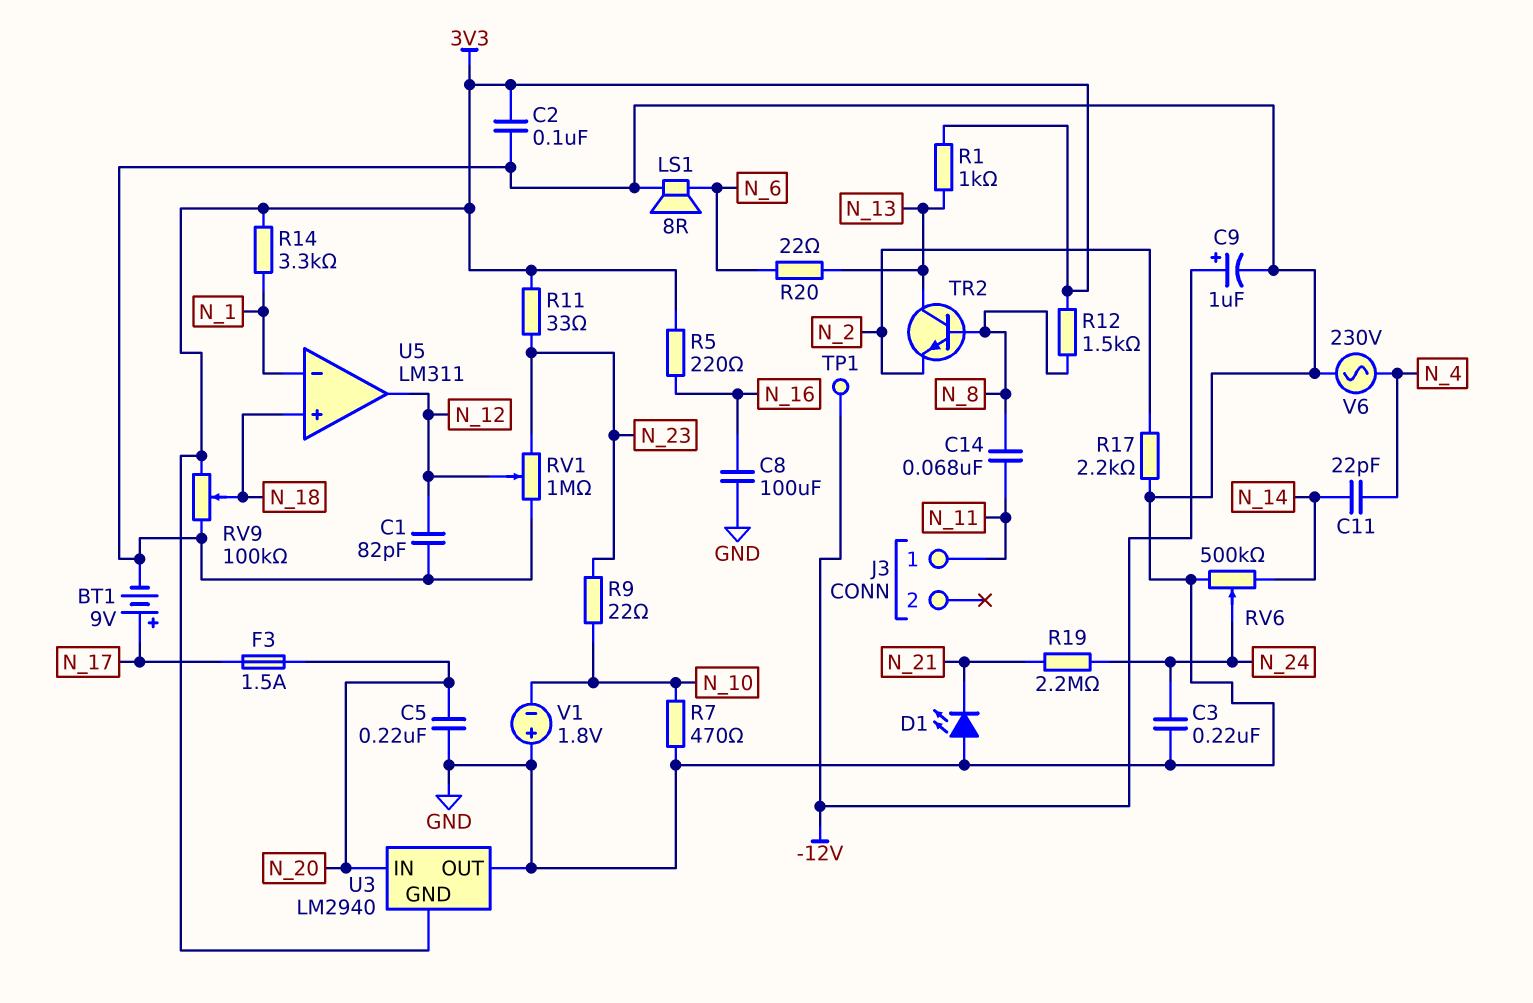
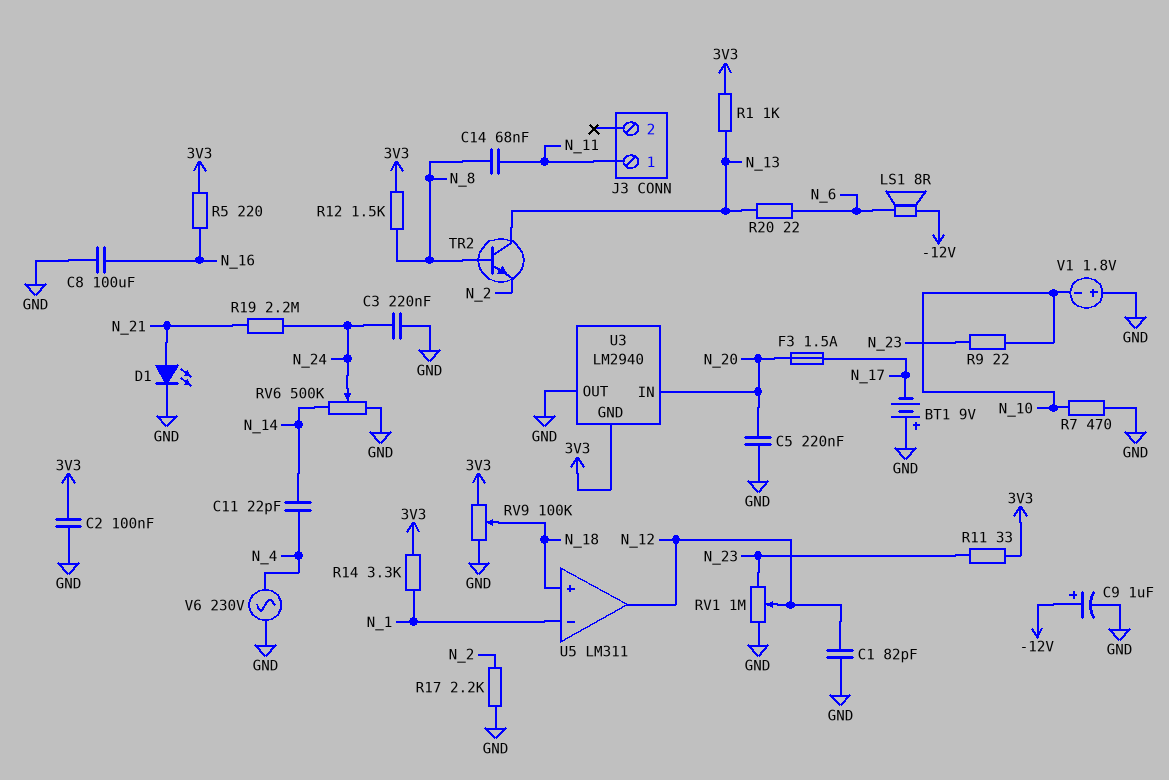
BT1: 9V (plus N_17, minus GND) -> 9V (plus GND, minus N_17)
D1: LED (A GND, K N_21) -> LED (A N_21, K GND)
LS1: speaker 8R (GND, N_6) -> speaker 8R (-12V, N_6)
TP1: test point (-12V) -> none

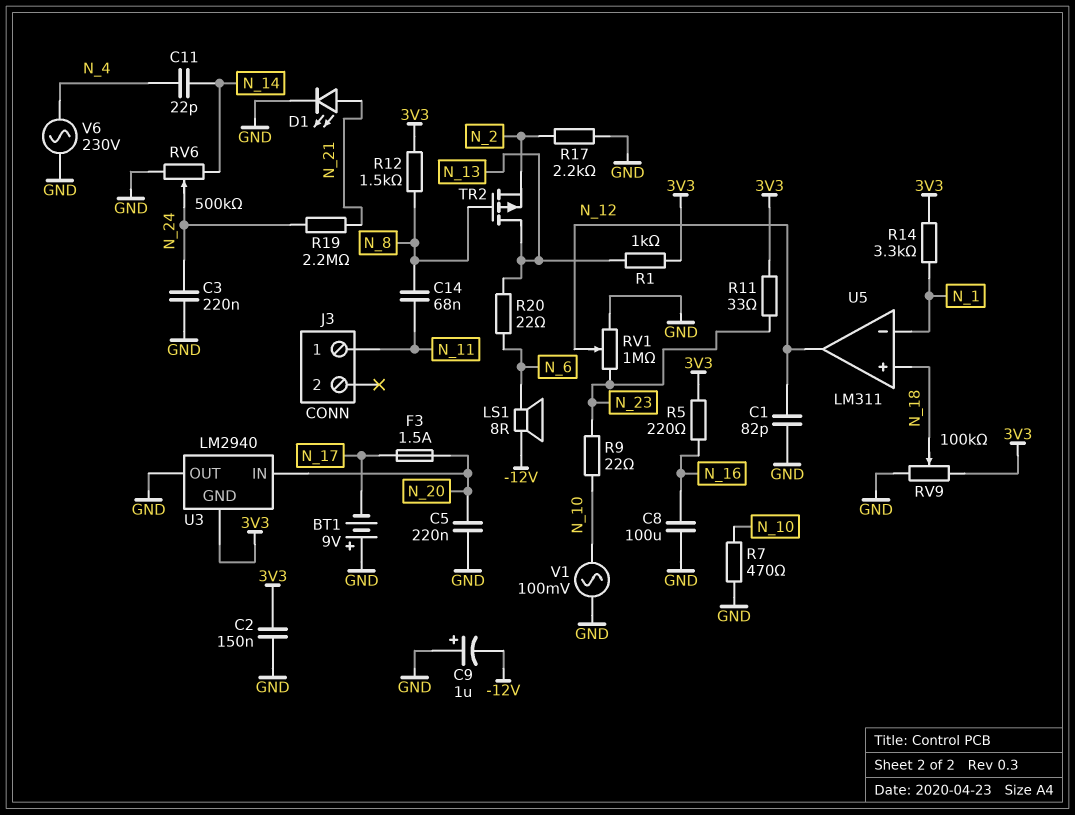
C2: 100nF (3V3, GND) -> 150nF (3V3, GND)
C9: 1uF (plus -12V, minus GND) -> 1uF (plus GND, minus -12V)
TR2: NPN (B N_8, C N_13, E N_2) -> PMOS (G N_8, D N_13, S N_2)
V1: 1.8V (plus GND, minus N_10) -> AC 100mV (GND, N_10)

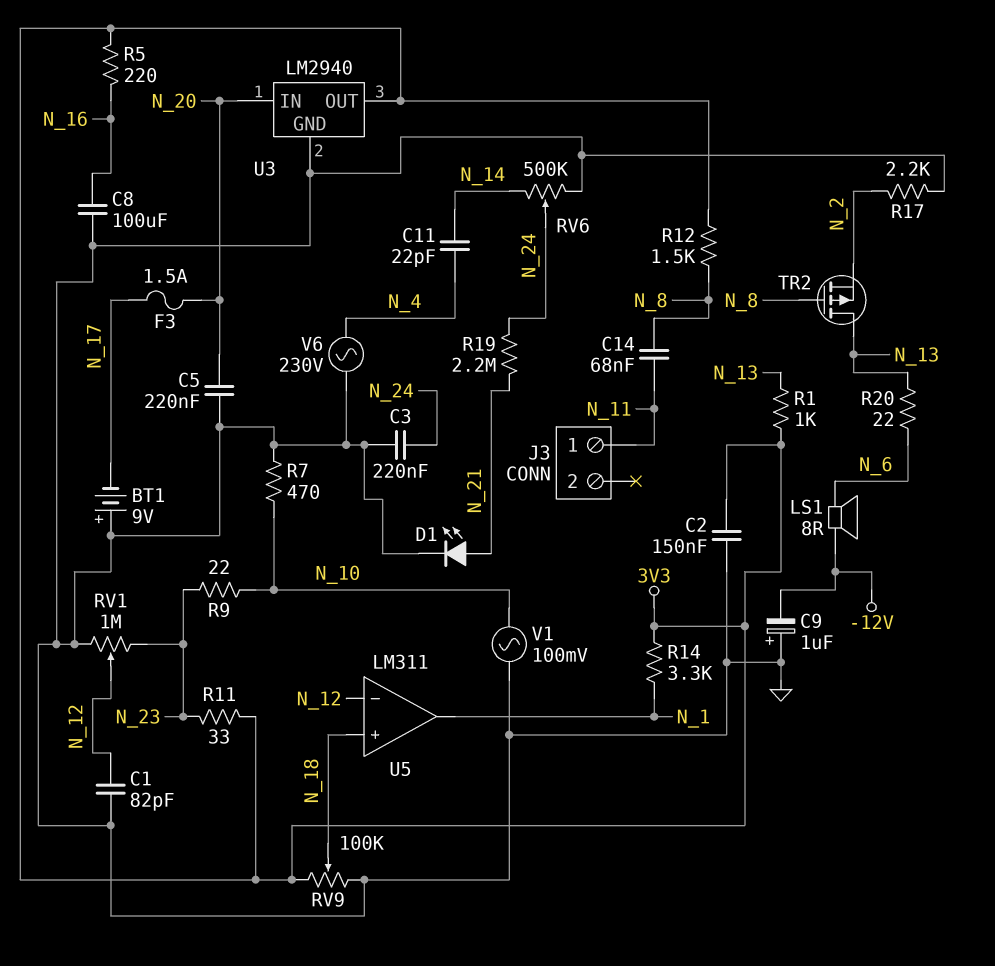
U3 pin GND: 3V3 -> GND
U3 pin OUT: GND -> 3V3
U5 pin in-: N_1 -> N_12
U5 pin out: N_12 -> N_1

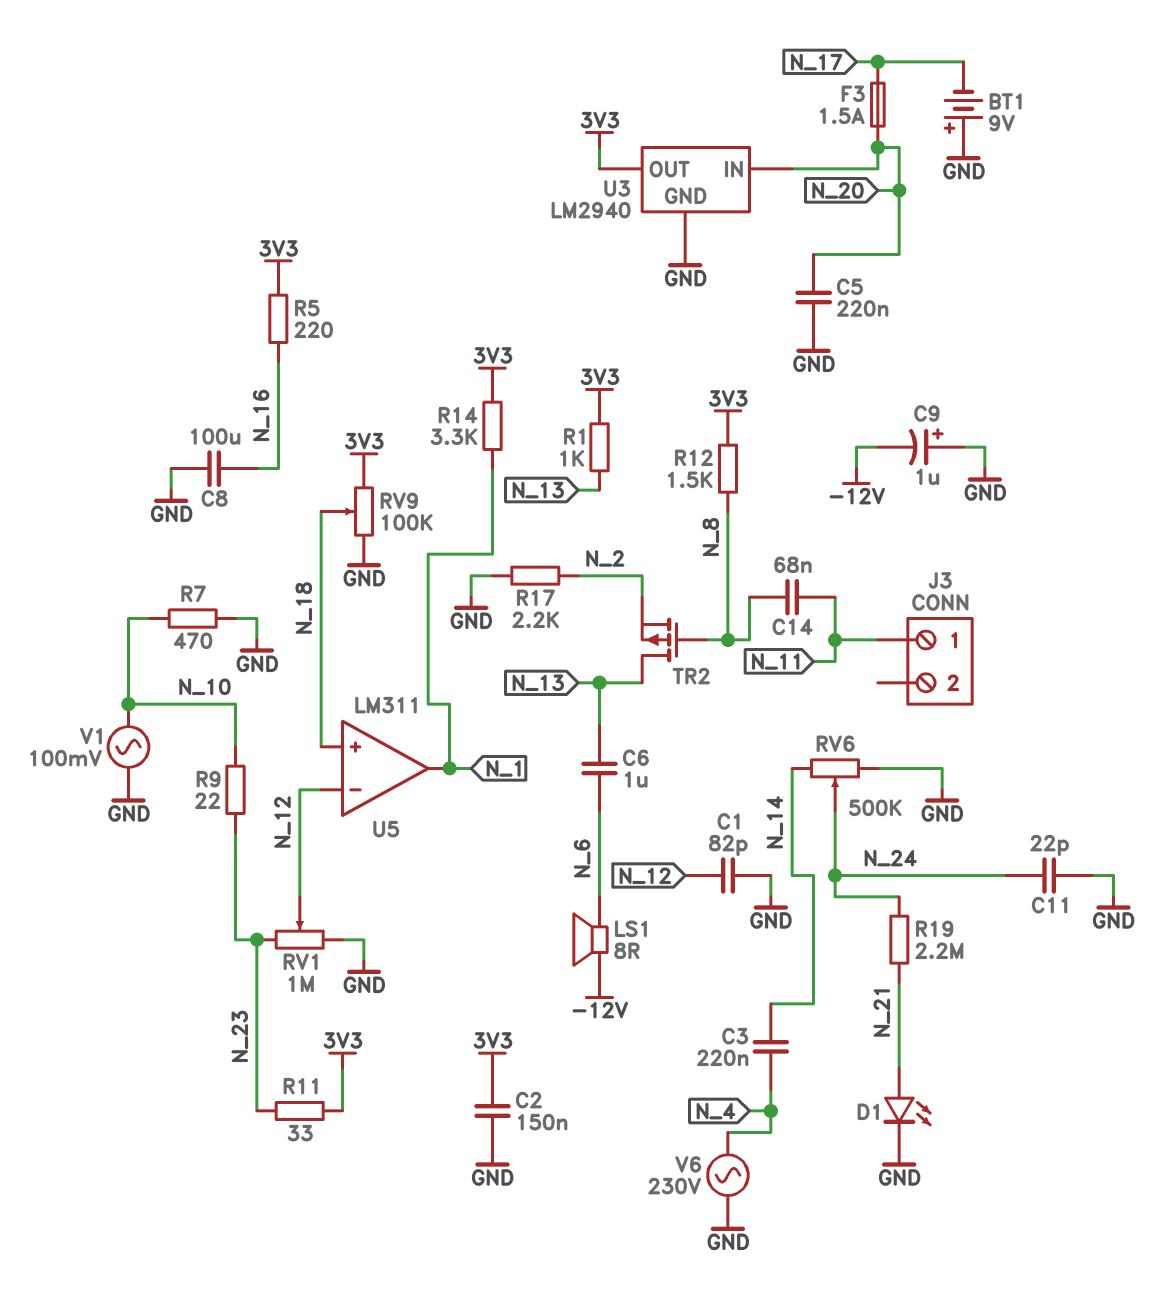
C3: 220nF (GND, N_24) -> 220nF (N_4, N_14)
C6: none -> 1uF (N_6, N_13)
C11: 22pF (N_4, N_14) -> 22pF (GND, N_24)
R20: 22 (N_6, N_13) -> none

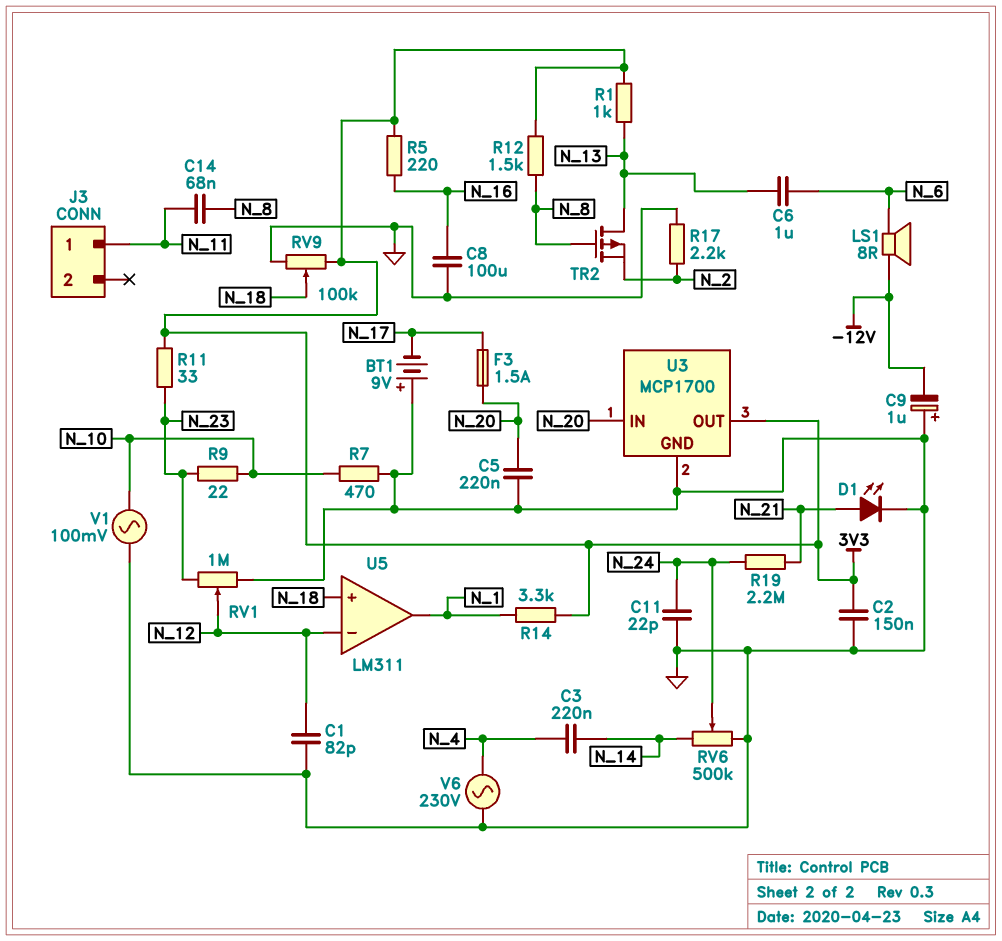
U3: LM2940 -> MCP1700

